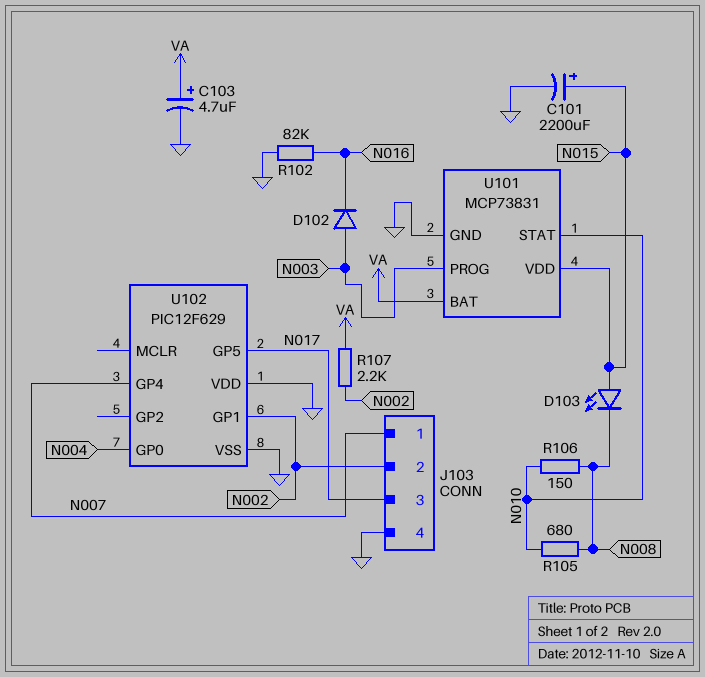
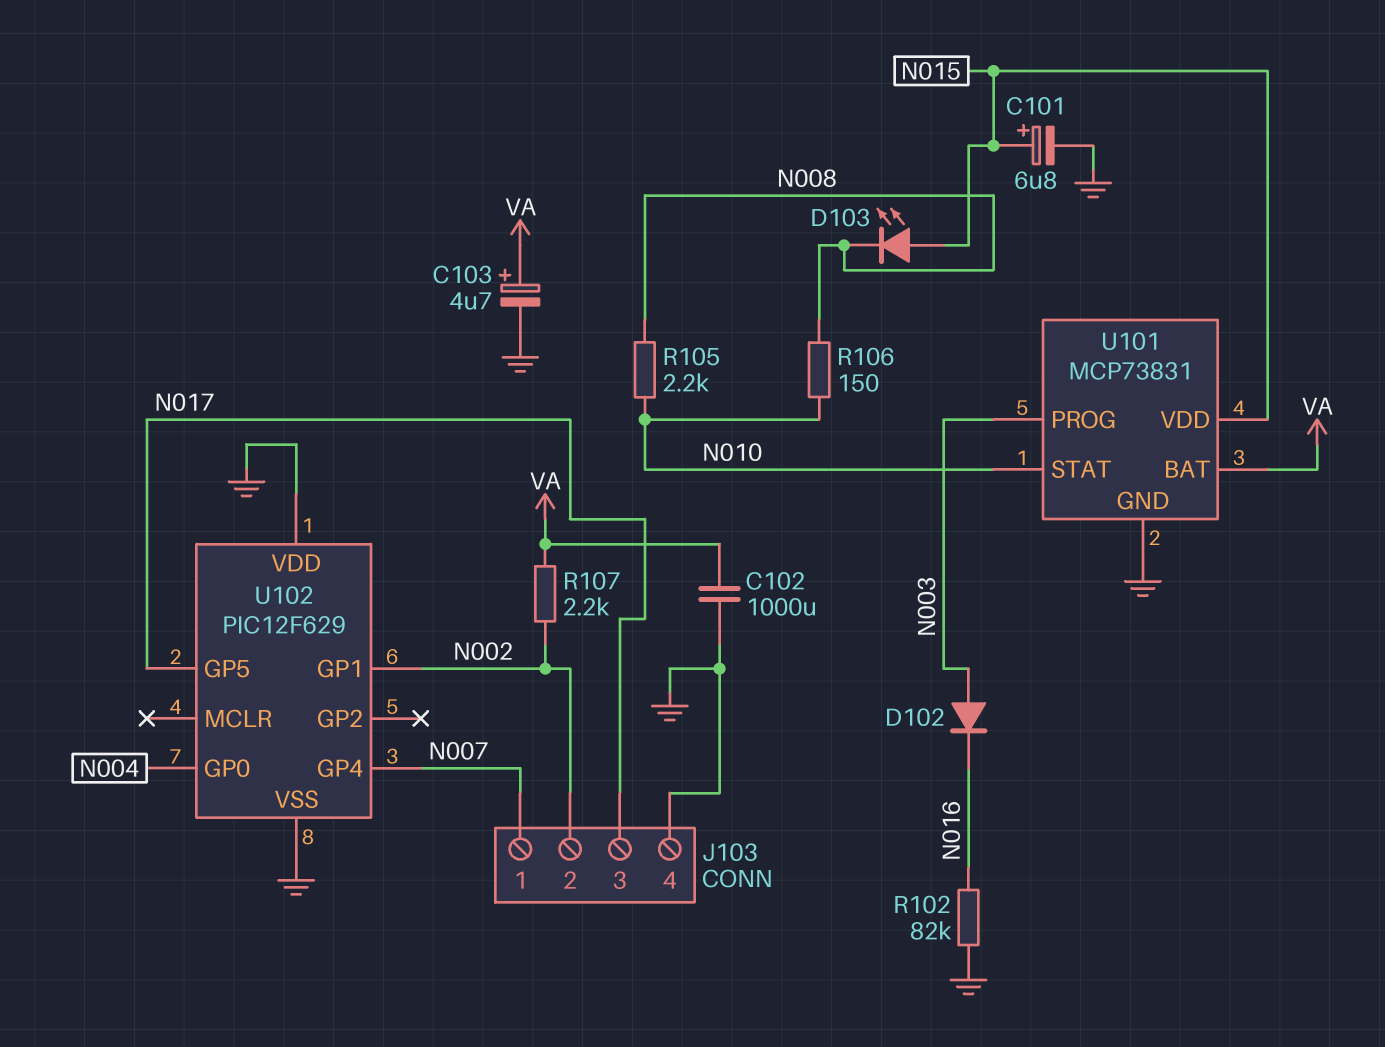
C101: 2200uF (plus N015, minus GND) -> 6.8uF (plus N015, minus GND)
C102: none -> 1000uF (GND, VA)
R105: 680 (N008, N010) -> 2.2k (N008, N010)

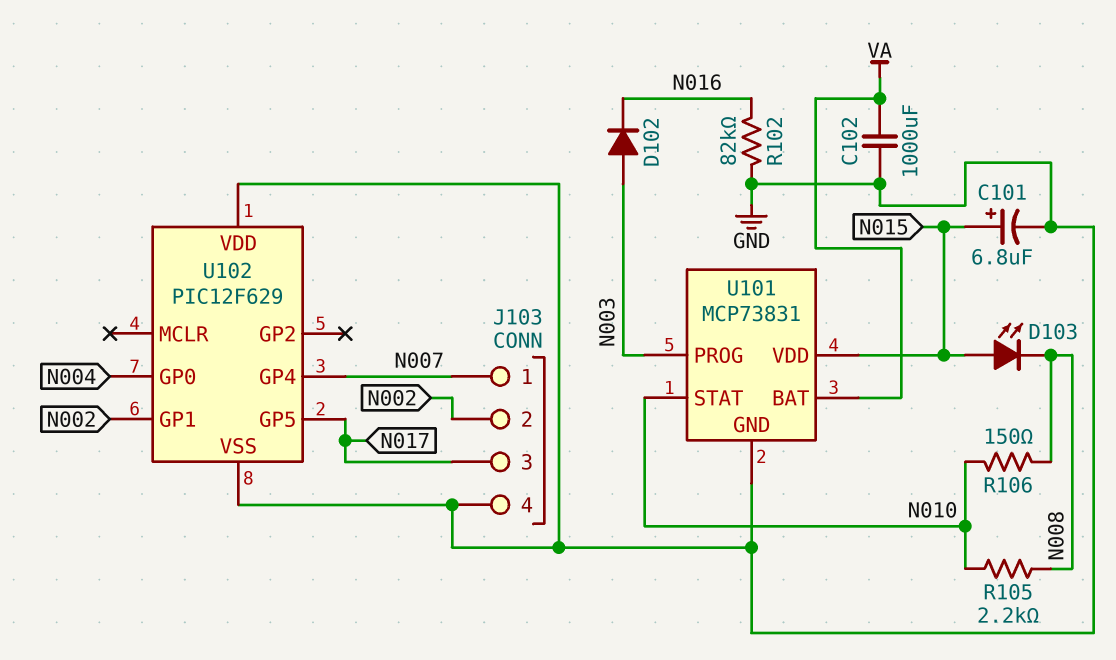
C103: 4.7uF (plus VA, minus GND) -> none
R107: 2.2k (N002, VA) -> none

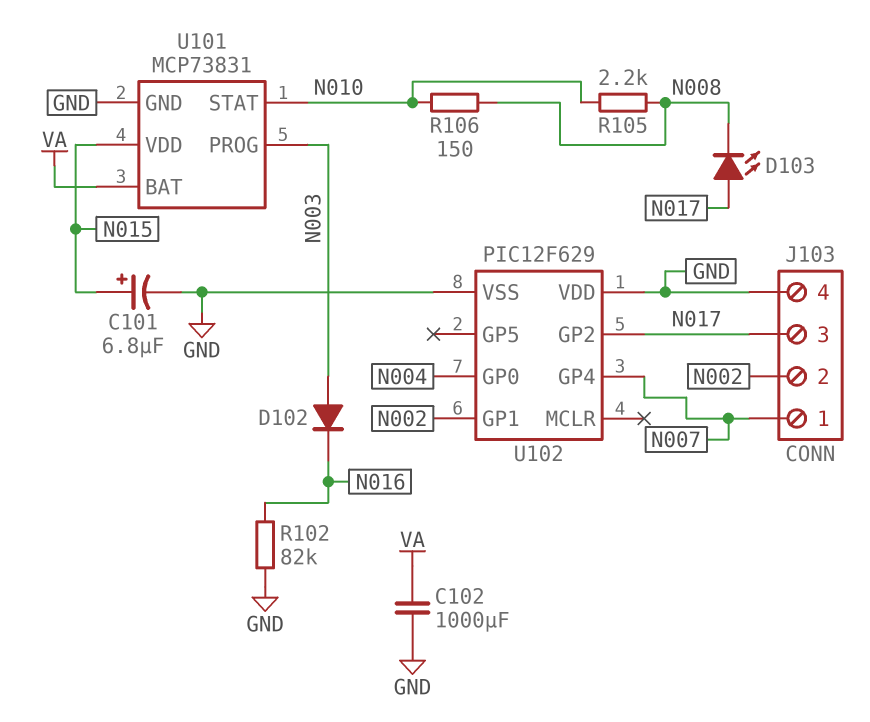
D103: LED (A N015, K N008) -> LED (A N017, K N008)
U102 pin GP2: none -> N017
U102 pin GP5: N017 -> none

